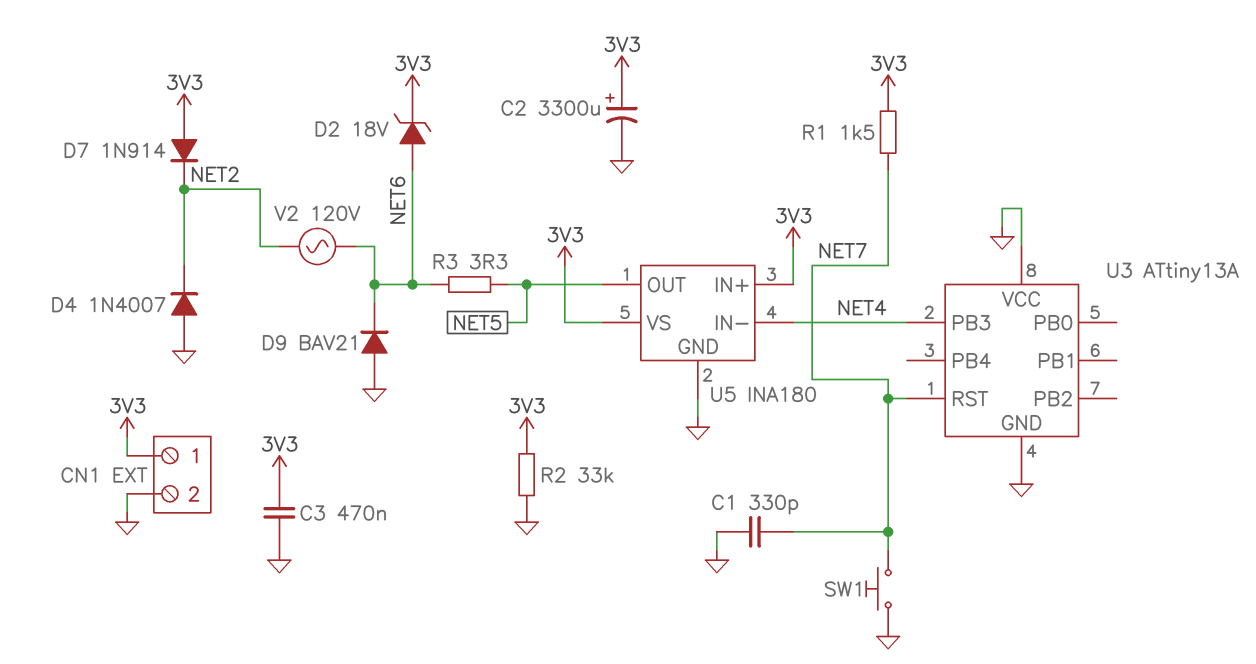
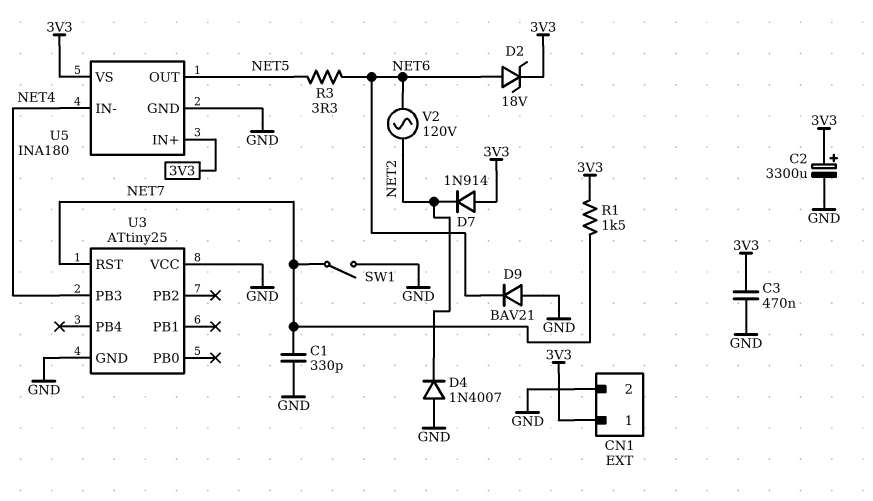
R2: 33k (3V3, GND) -> none
SW1: button (GND, NET7) -> switch (GND, NET7)
U3: ATtiny13A -> ATtiny25

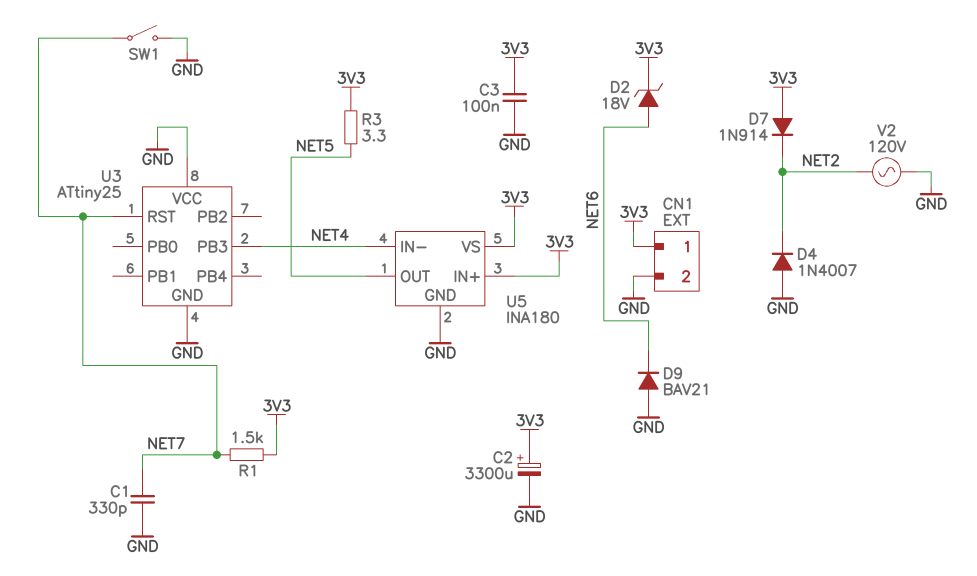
C3: 470nF (3V3, GND) -> 100nF (3V3, GND)
R3: 3.3 (NET5, NET6) -> 3.3 (3V3, NET5)
V2: AC 120V (NET2, NET6) -> AC 120V (GND, NET2)

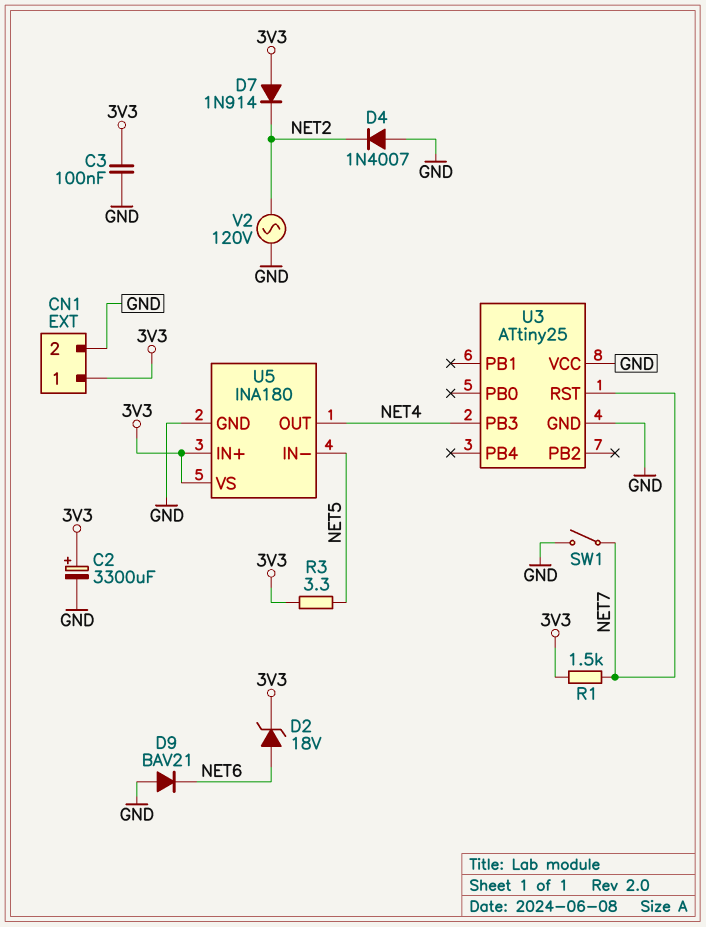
C1: 330pF (GND, NET7) -> none
U5 pin IN-: NET4 -> NET5
U5 pin OUT: NET5 -> NET4

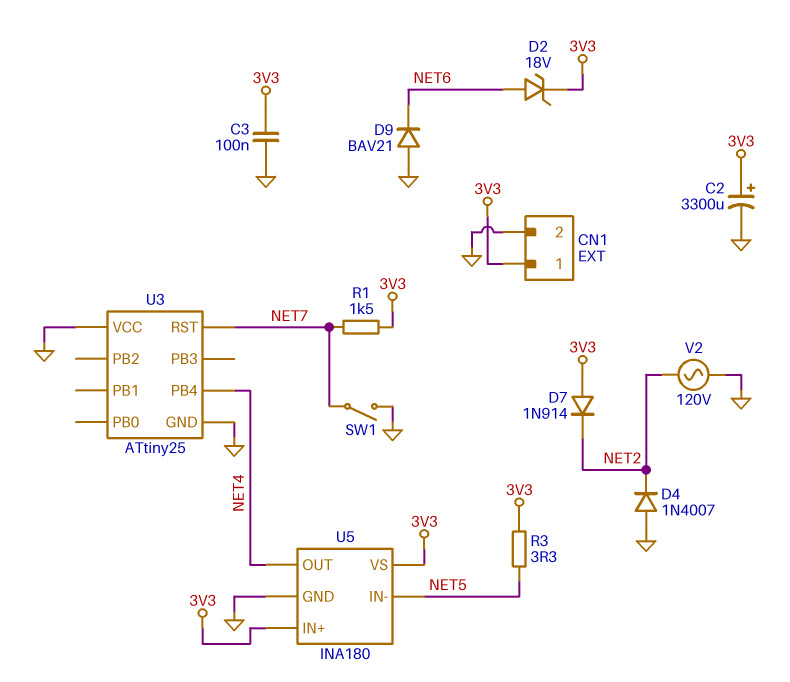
U3 pin PB3: NET4 -> none
U3 pin PB4: none -> NET4

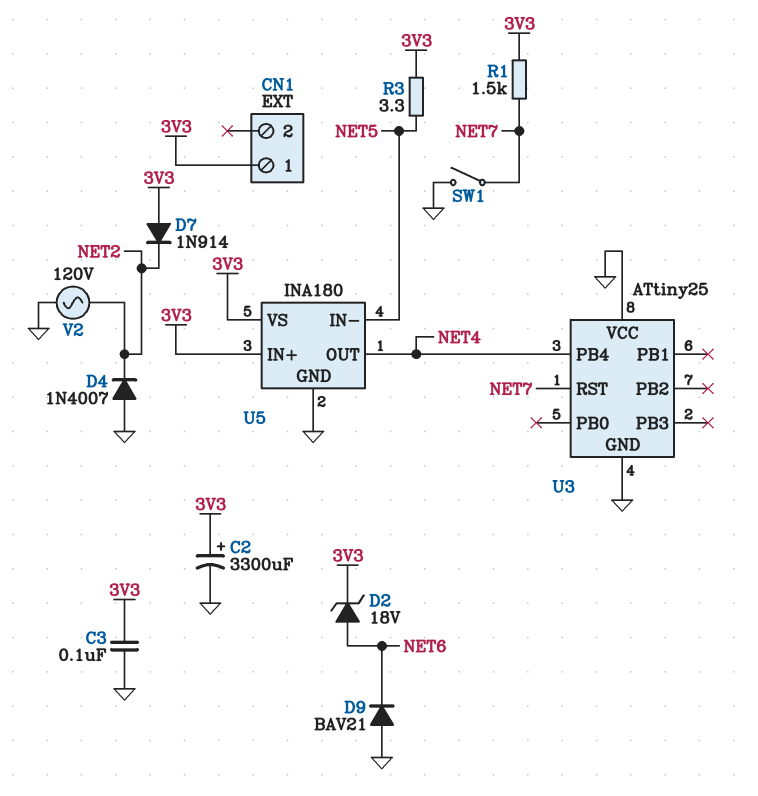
CN1 pin 2: GND -> none

